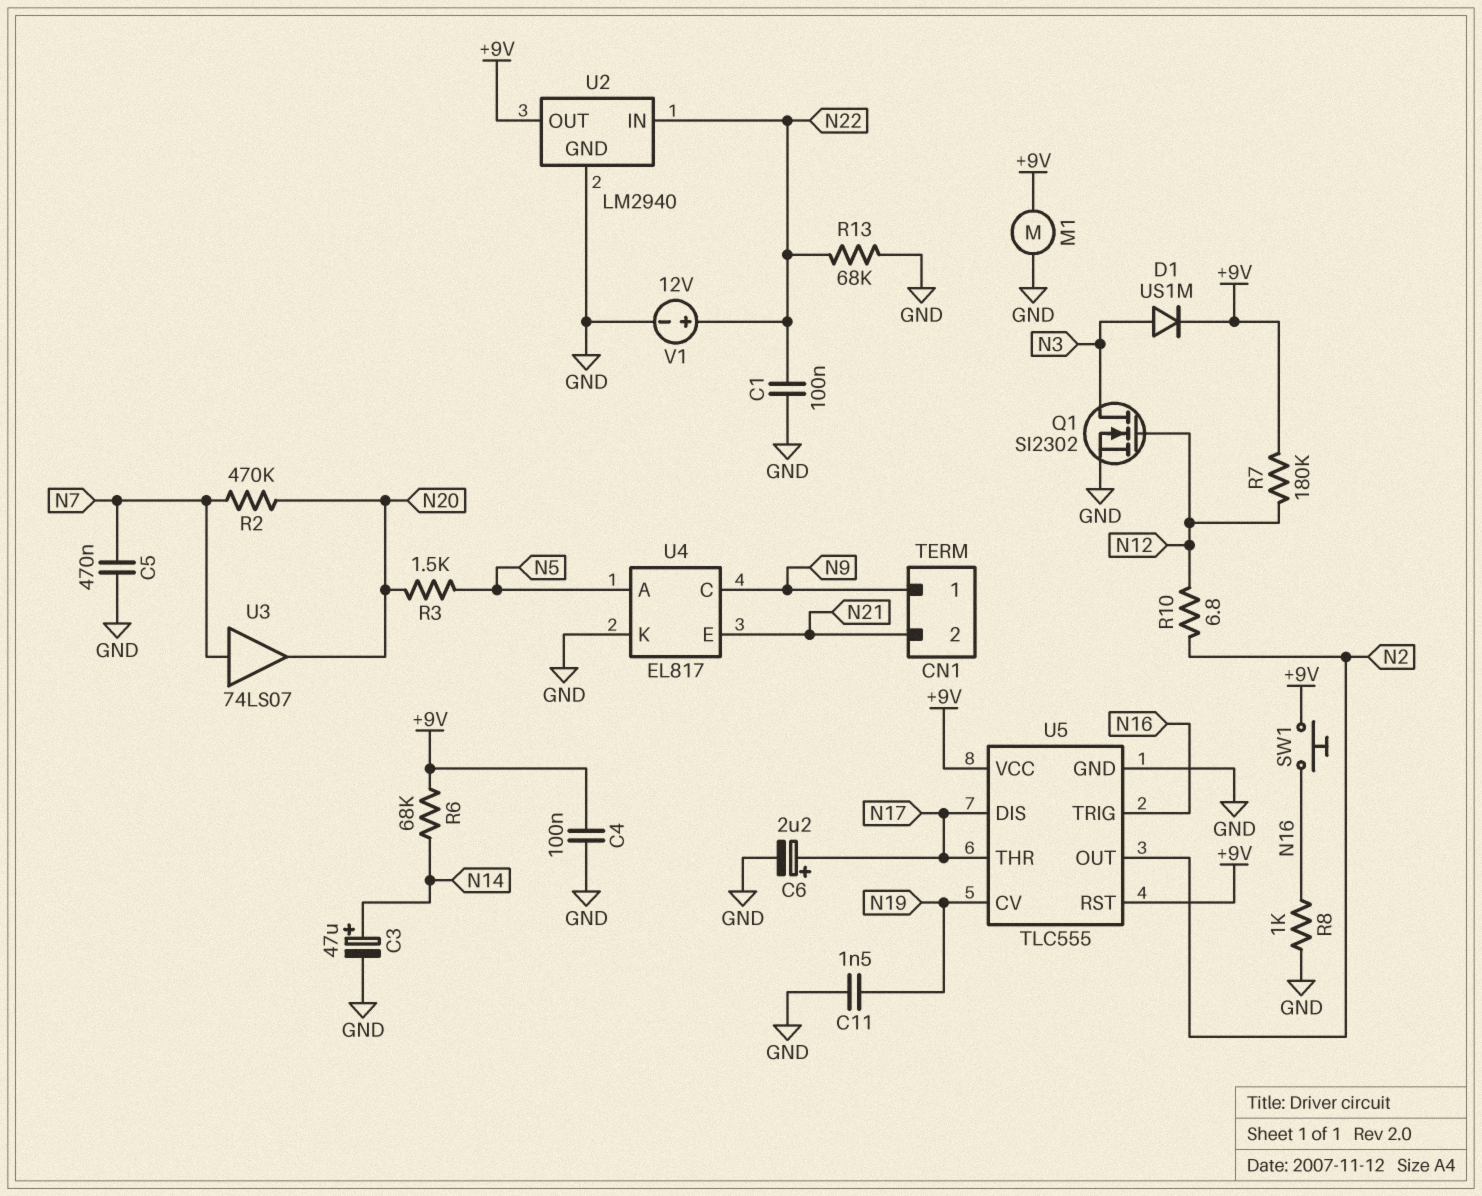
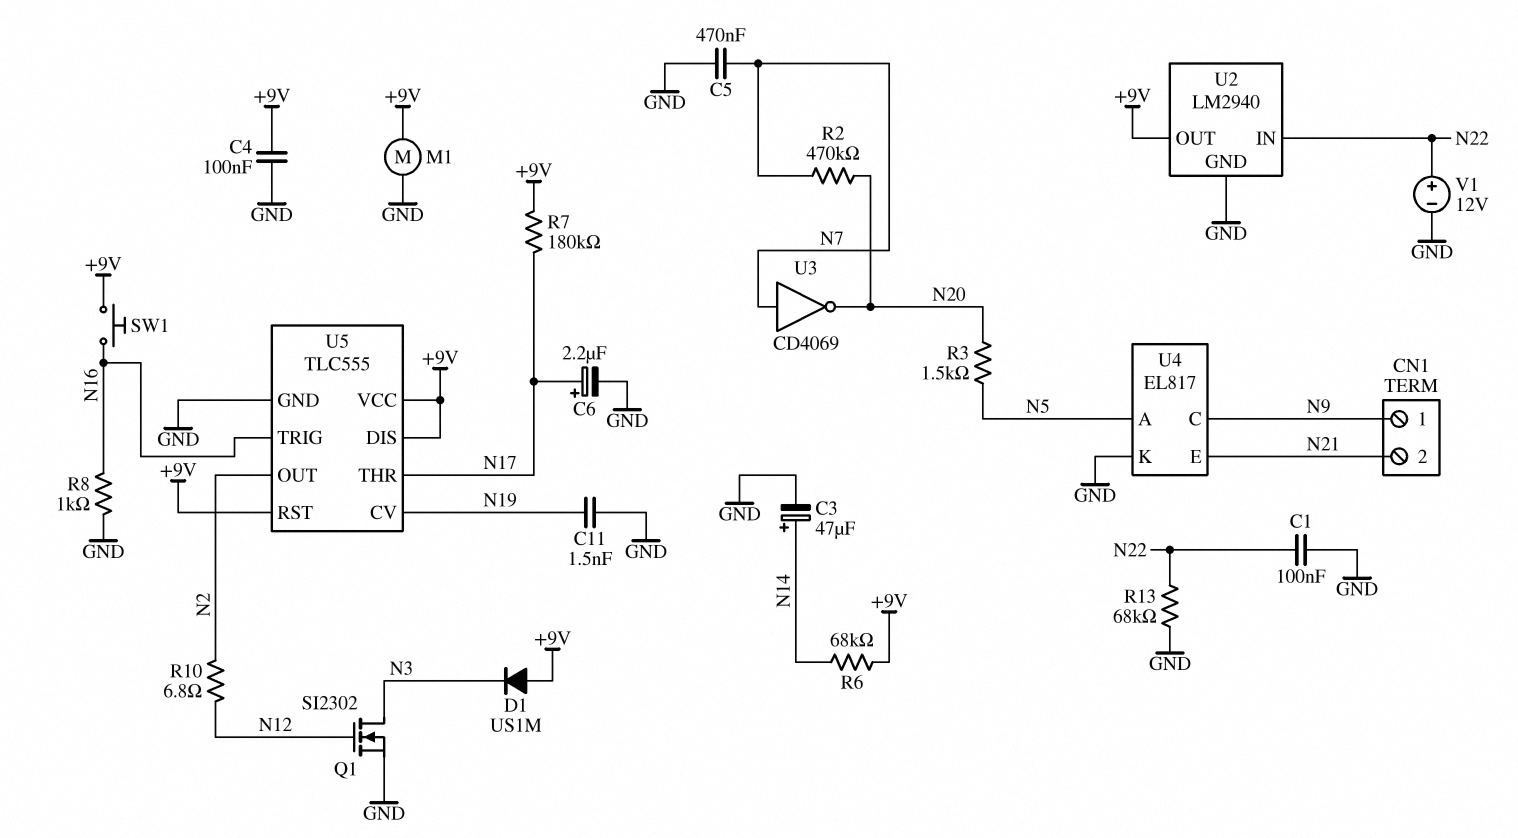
D1: diode US1M (A N3, K +9V) -> diode US1M (A +9V, K N3)
R7: 180k (+9V, N12) -> 180k (+9V, N17)
U3: buffer 74LS07 (in N7, out N20) -> NOT CD4069 (in N7, out N20)
U5 pin DIS: N17 -> +9V

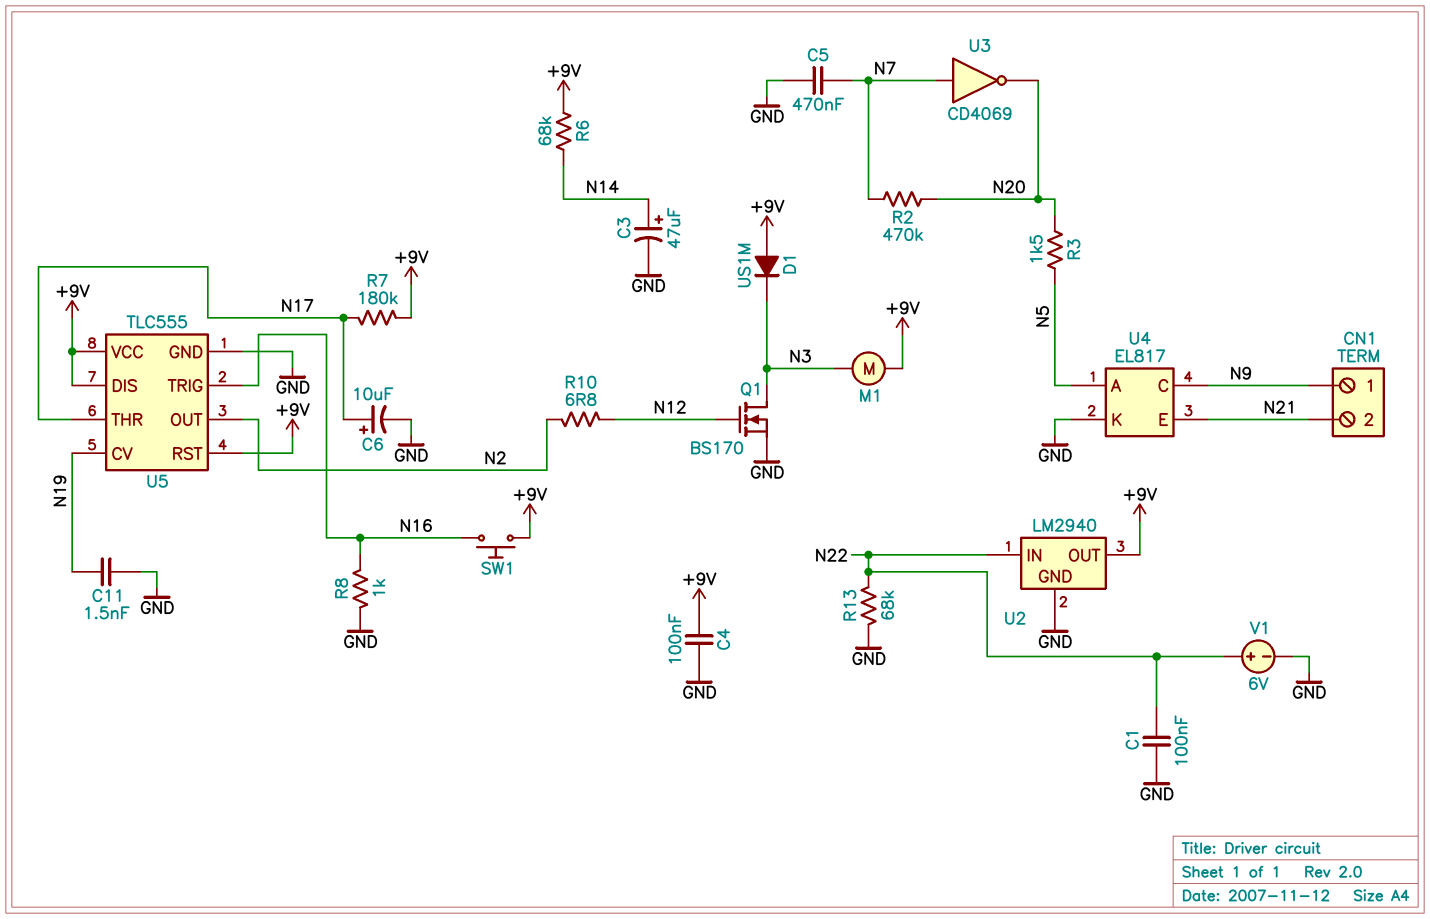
C6: 2.2uF (plus N17, minus GND) -> 10uF (plus N17, minus GND)
M1: motor (+9V, GND) -> motor (+9V, N3)
Q1: NMOS SI2302 (G N12, D N3, S GND) -> NMOS BS170 (G N12, D N3, S GND)
V1: 12V (plus N22, minus GND) -> 6V (plus N22, minus GND)

